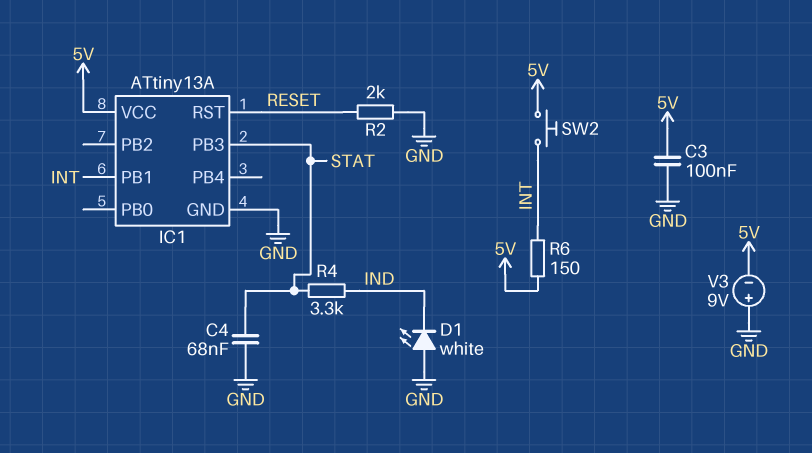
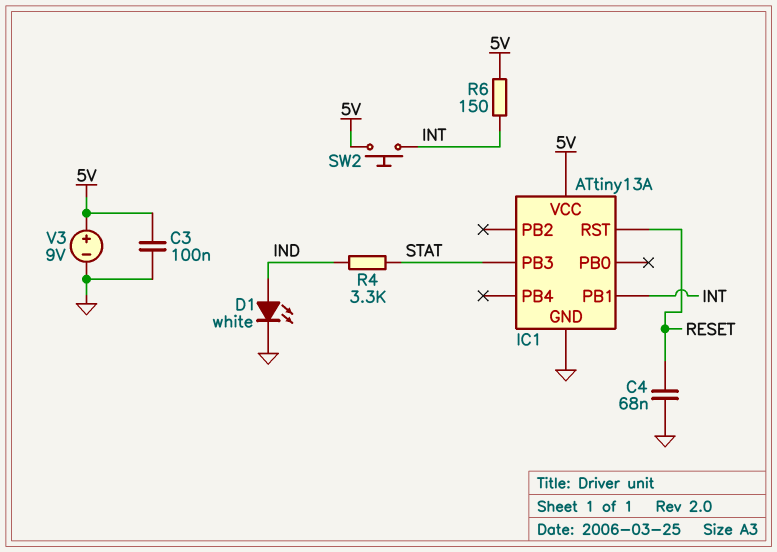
C4: 68nF (GND, STAT) -> 68nF (GND, RESET)
D1: LED white (A GND, K IND) -> LED white (A IND, K GND)
R2: 2k (GND, RESET) -> none
V3: 9V (plus GND, minus 5V) -> 9V (plus 5V, minus GND)

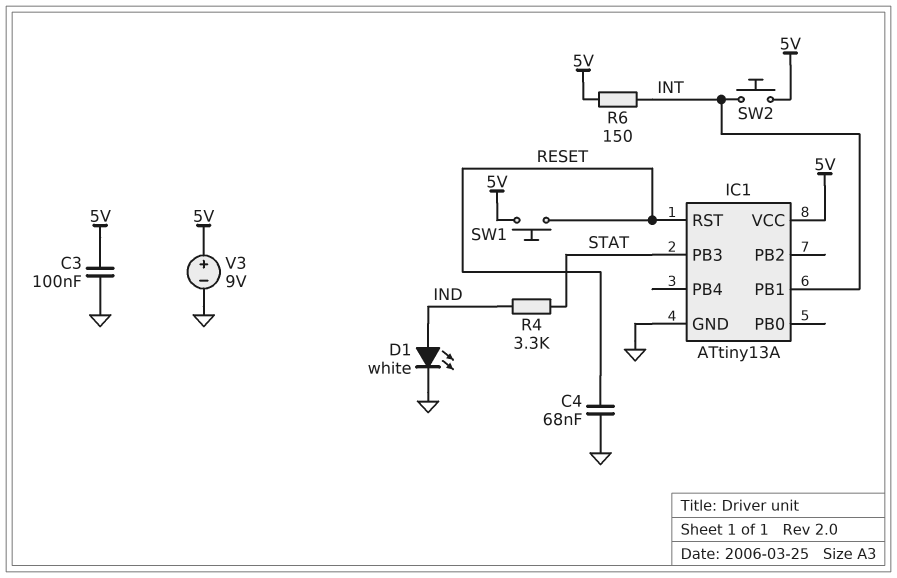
SW1: none -> button (5V, RESET)

